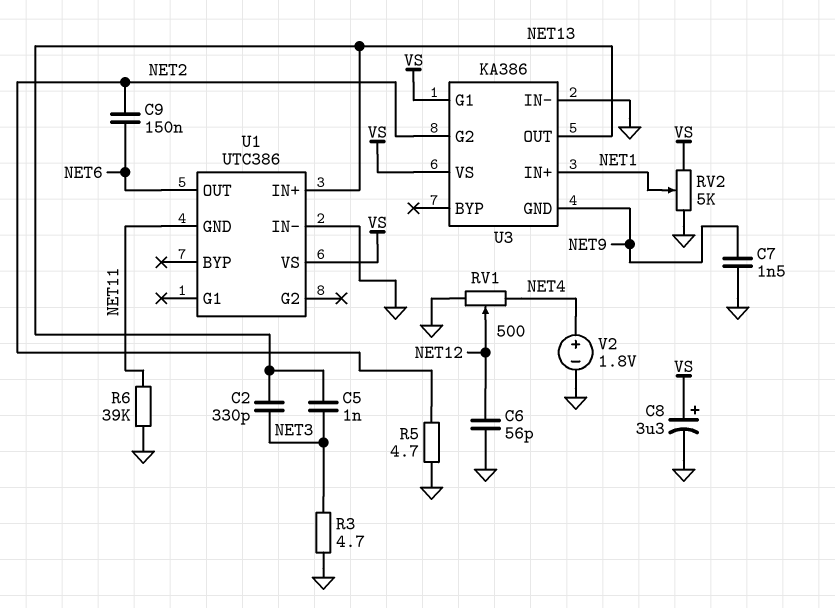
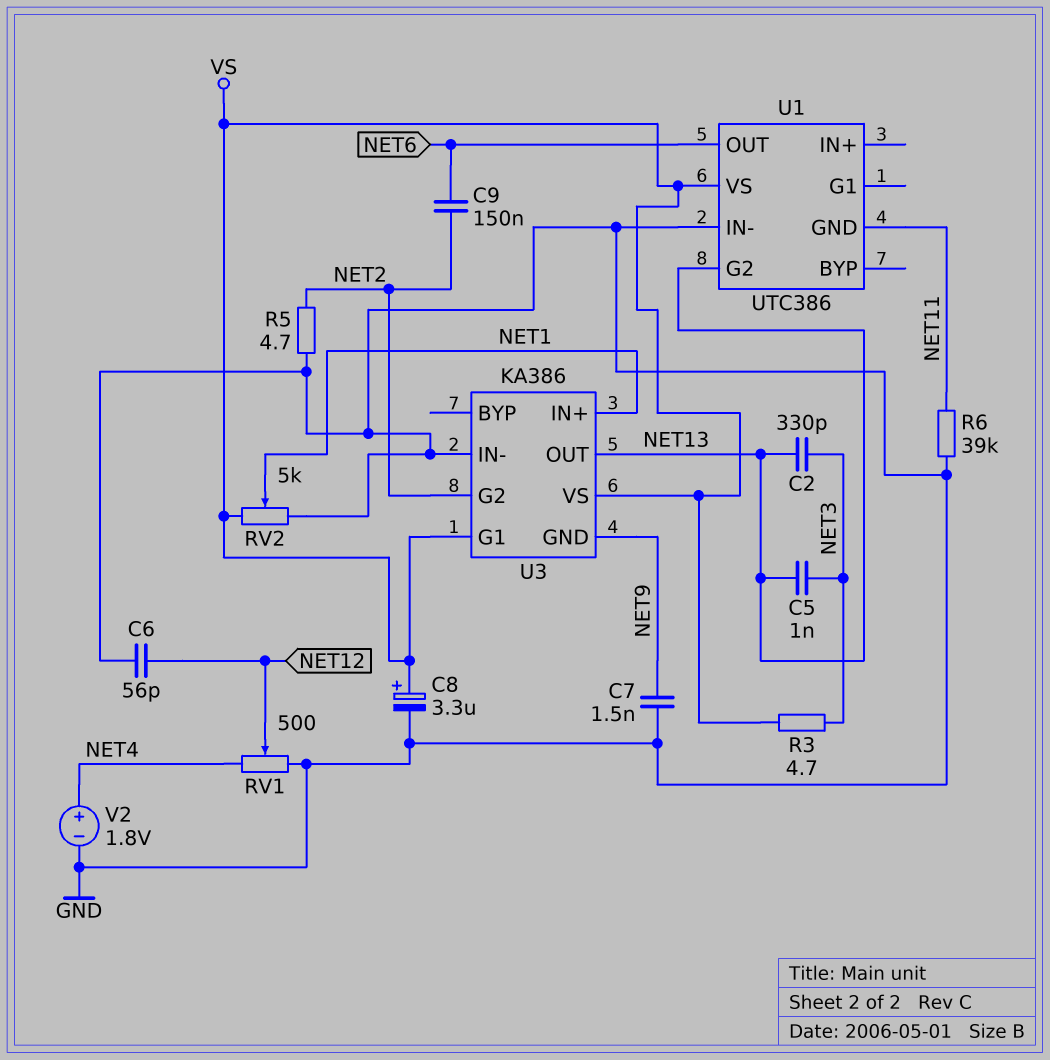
R3: 4.7 (GND, NET3) -> 4.7 (NET3, VS)
U1 pin G2: none -> NET13
U1 pin IN+: NET13 -> none

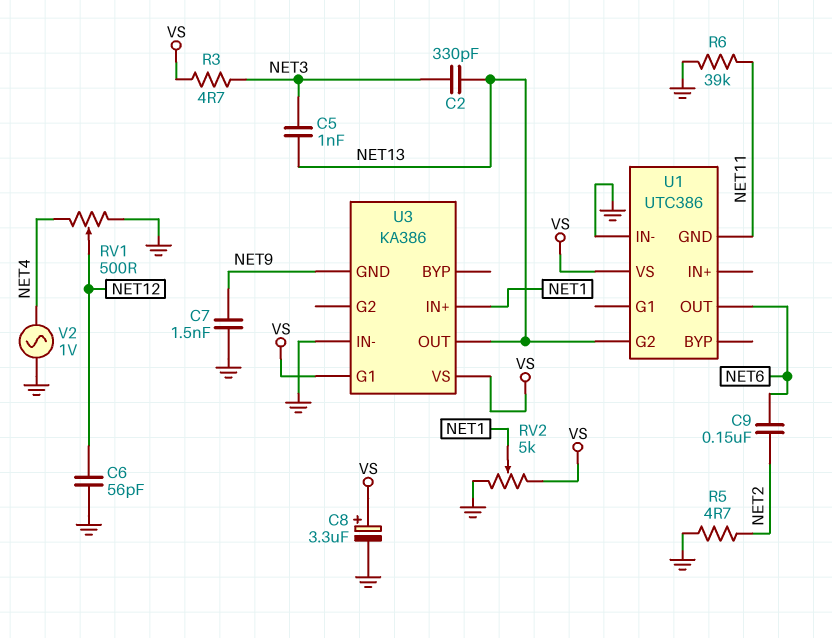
U3 pin G2: NET2 -> none
V2: 1.8V (plus NET4, minus GND) -> AC 1V (GND, NET4)

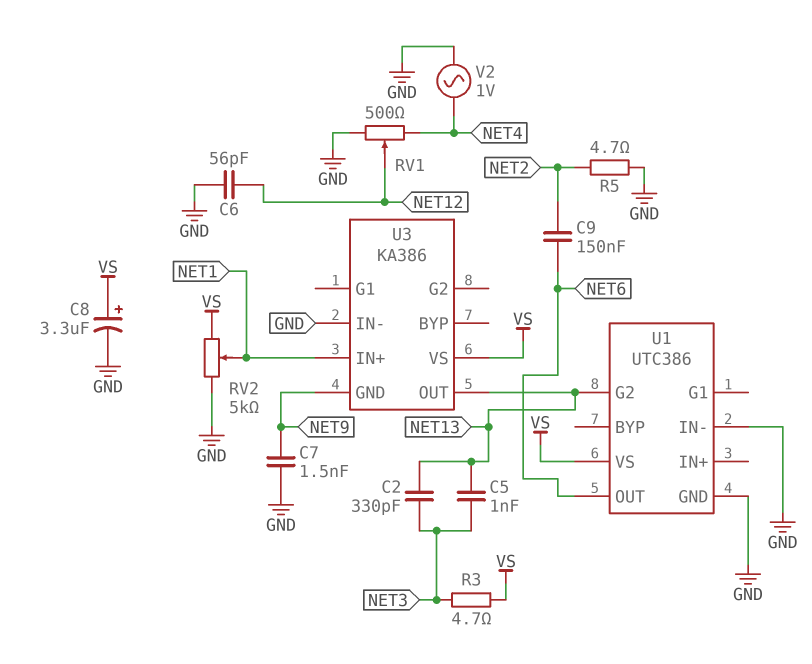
R6: 39k (GND, NET11) -> none
U1 pin GND: NET11 -> GND
U3 pin G1: VS -> none

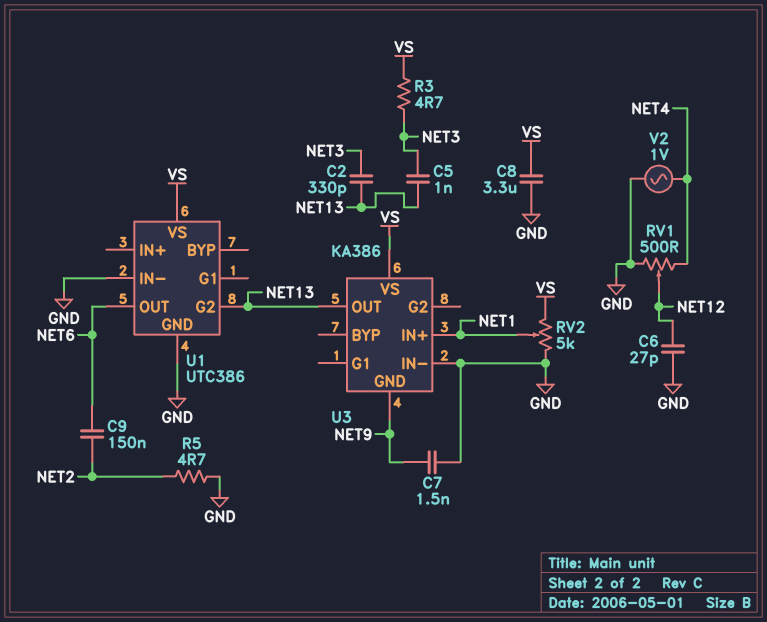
C6: 56pF (GND, NET12) -> 27pF (GND, NET12)
C8: 3.3uF (plus VS, minus GND) -> 3.3uF (GND, VS)

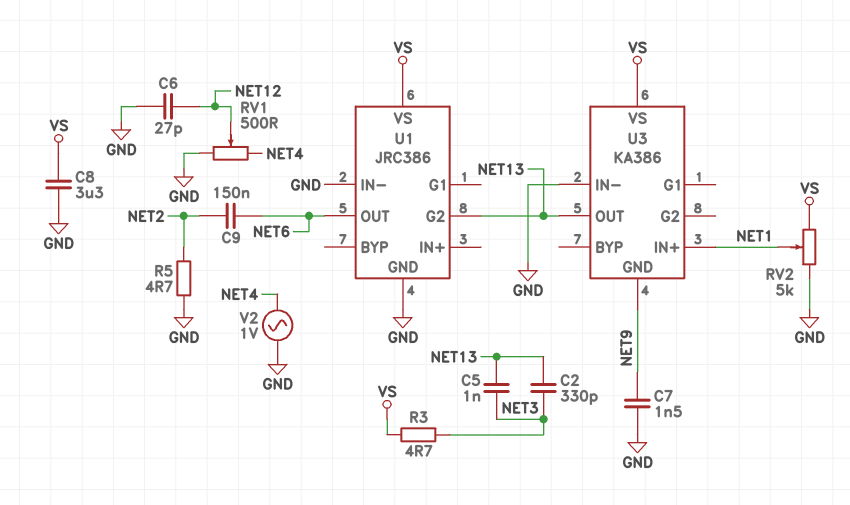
U1: UTC386 -> JRC386

